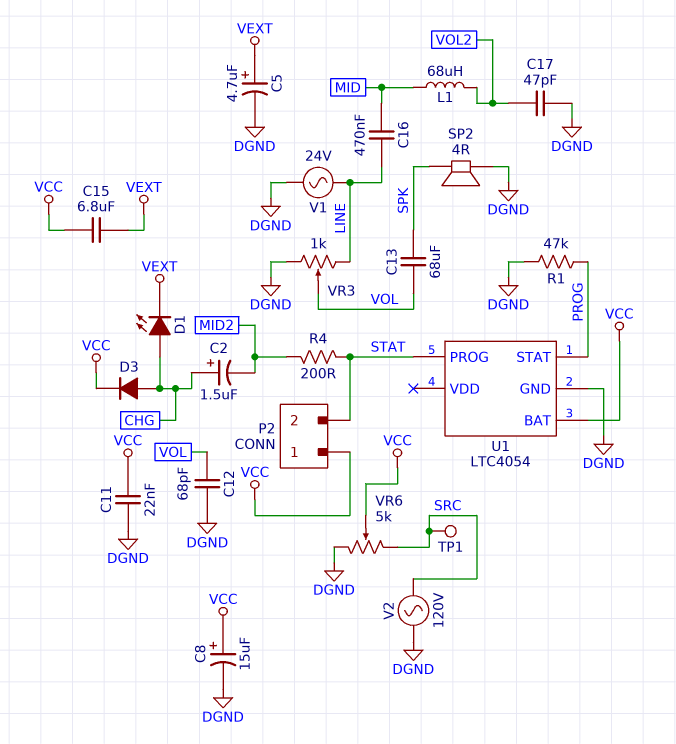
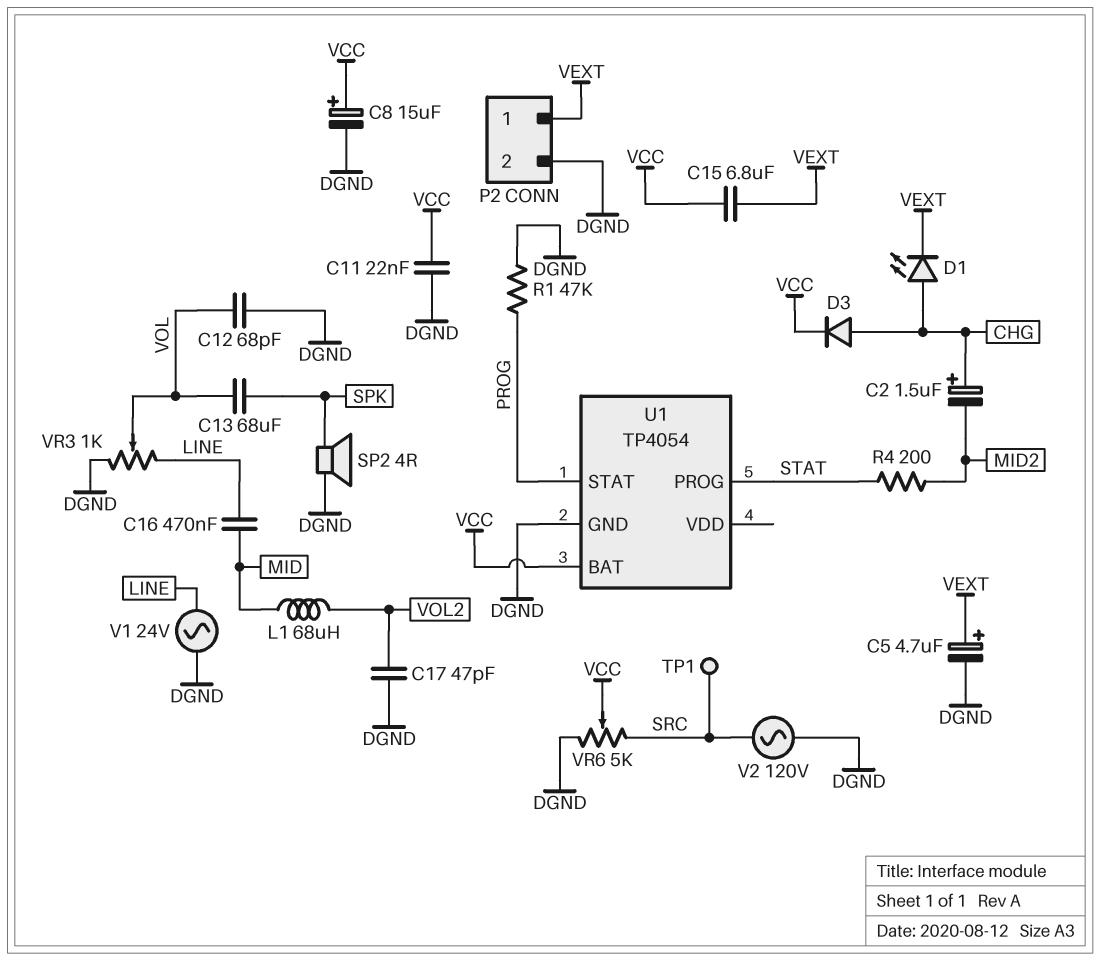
P2 pin 1: VCC -> VEXT
P2 pin 2: STAT -> DGND
U1: LTC4054 -> TP4054

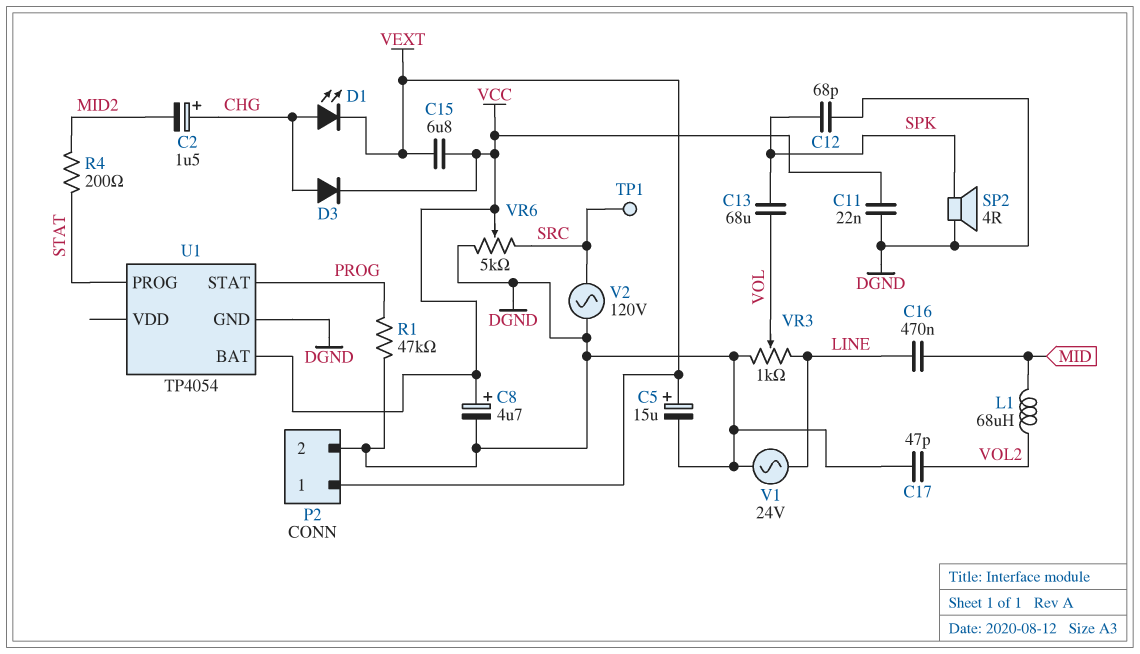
C5: 4.7uF (plus VEXT, minus DGND) -> 15uF (plus VEXT, minus DGND)
C8: 15uF (plus VCC, minus DGND) -> 4.7uF (plus VCC, minus DGND)
C12: 68pF (DGND, VOL) -> 68pF (DGND, SPK)

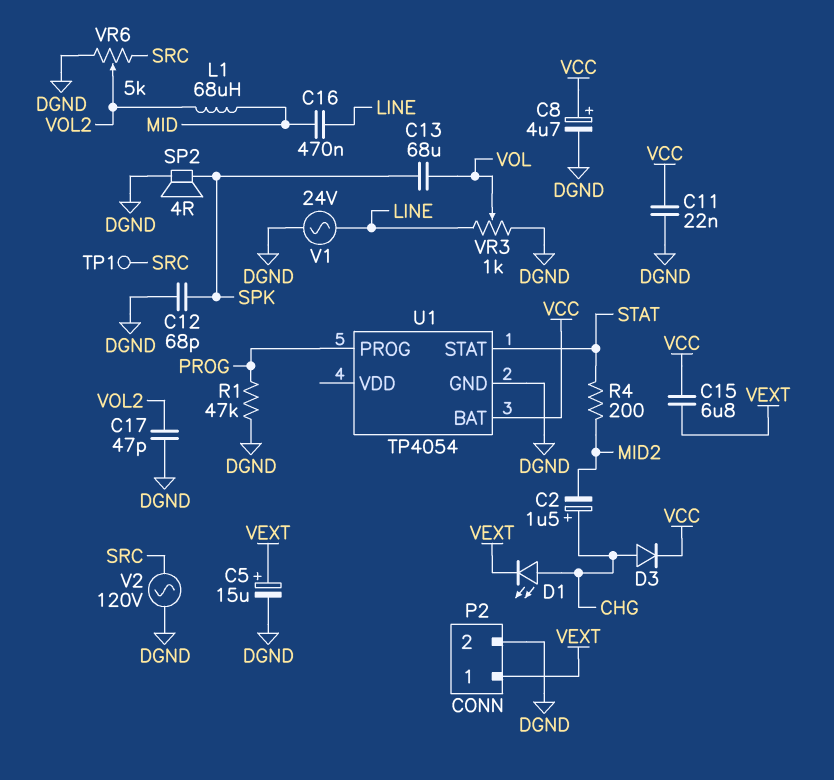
U1 pin PROG: STAT -> PROG
U1 pin STAT: PROG -> STAT
VR6: 5k (DGND, SRC, wiper VCC) -> 5k (DGND, SRC, wiper VOL2)

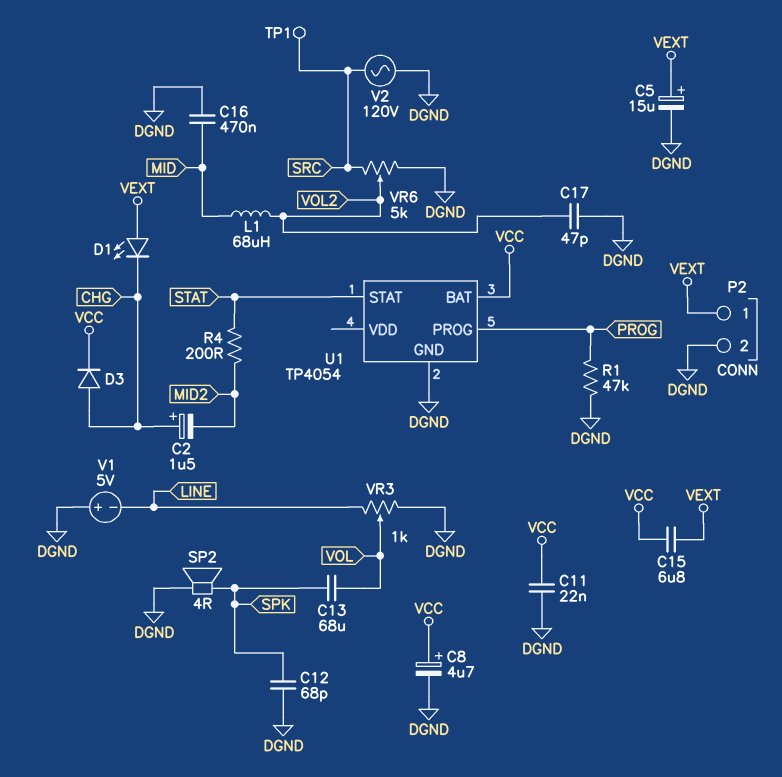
C16: 470nF (LINE, MID) -> 470nF (DGND, MID)
D1: LED (A CHG, K VEXT) -> LED (A VEXT, K CHG)
V1: AC 24V (DGND, LINE) -> 5V (plus DGND, minus LINE)

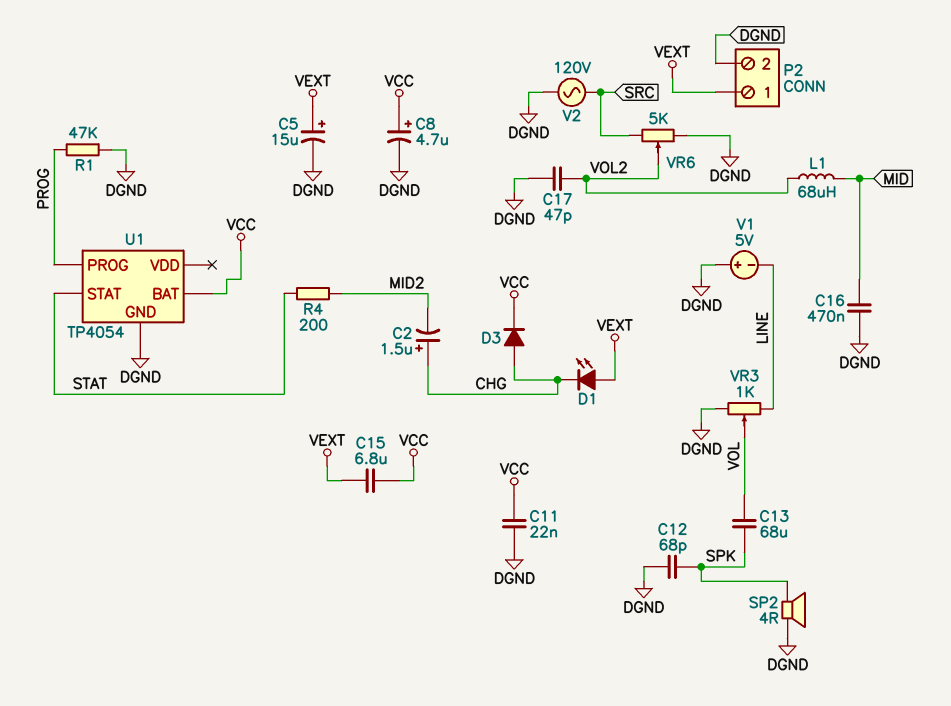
TP1: test point (SRC) -> none

